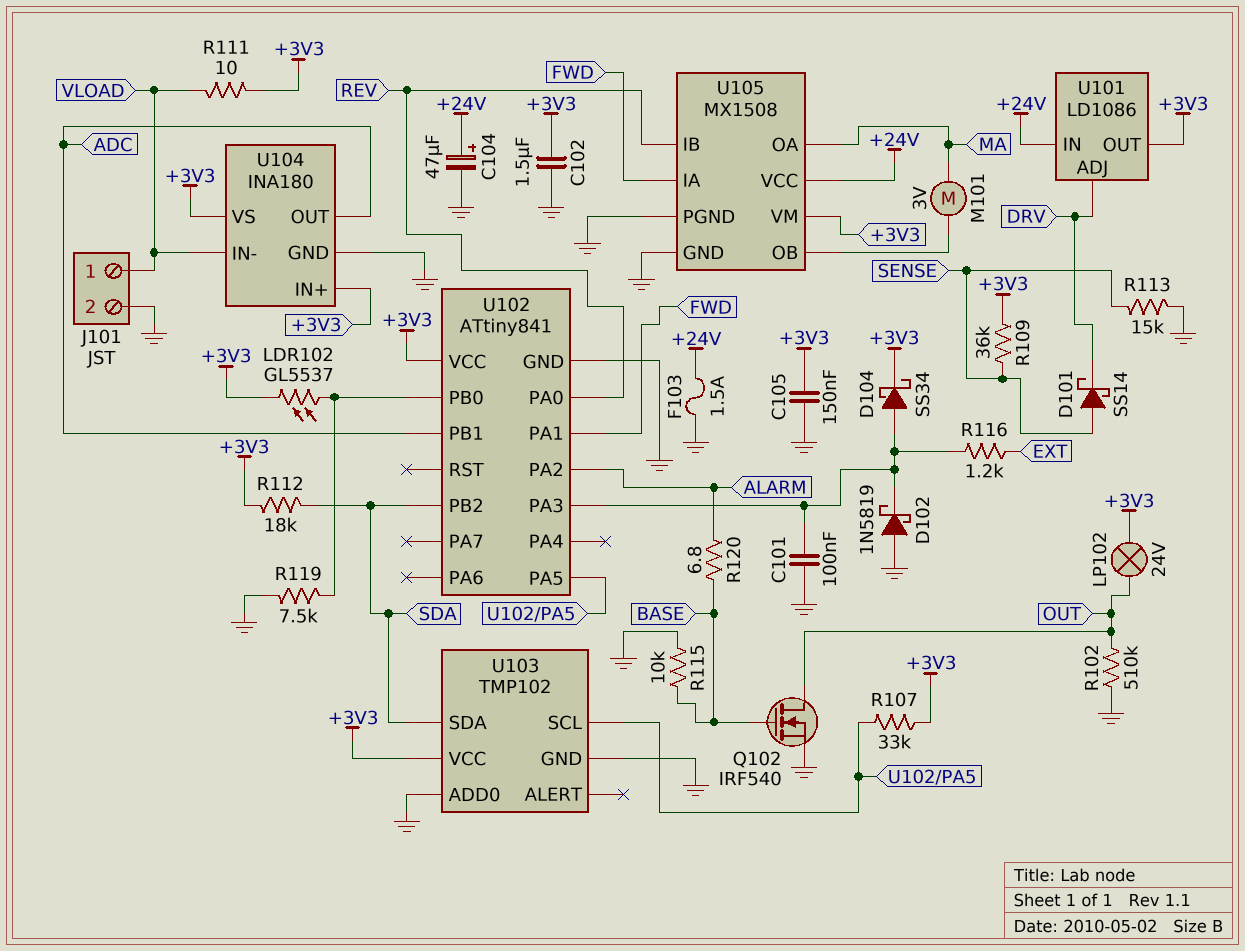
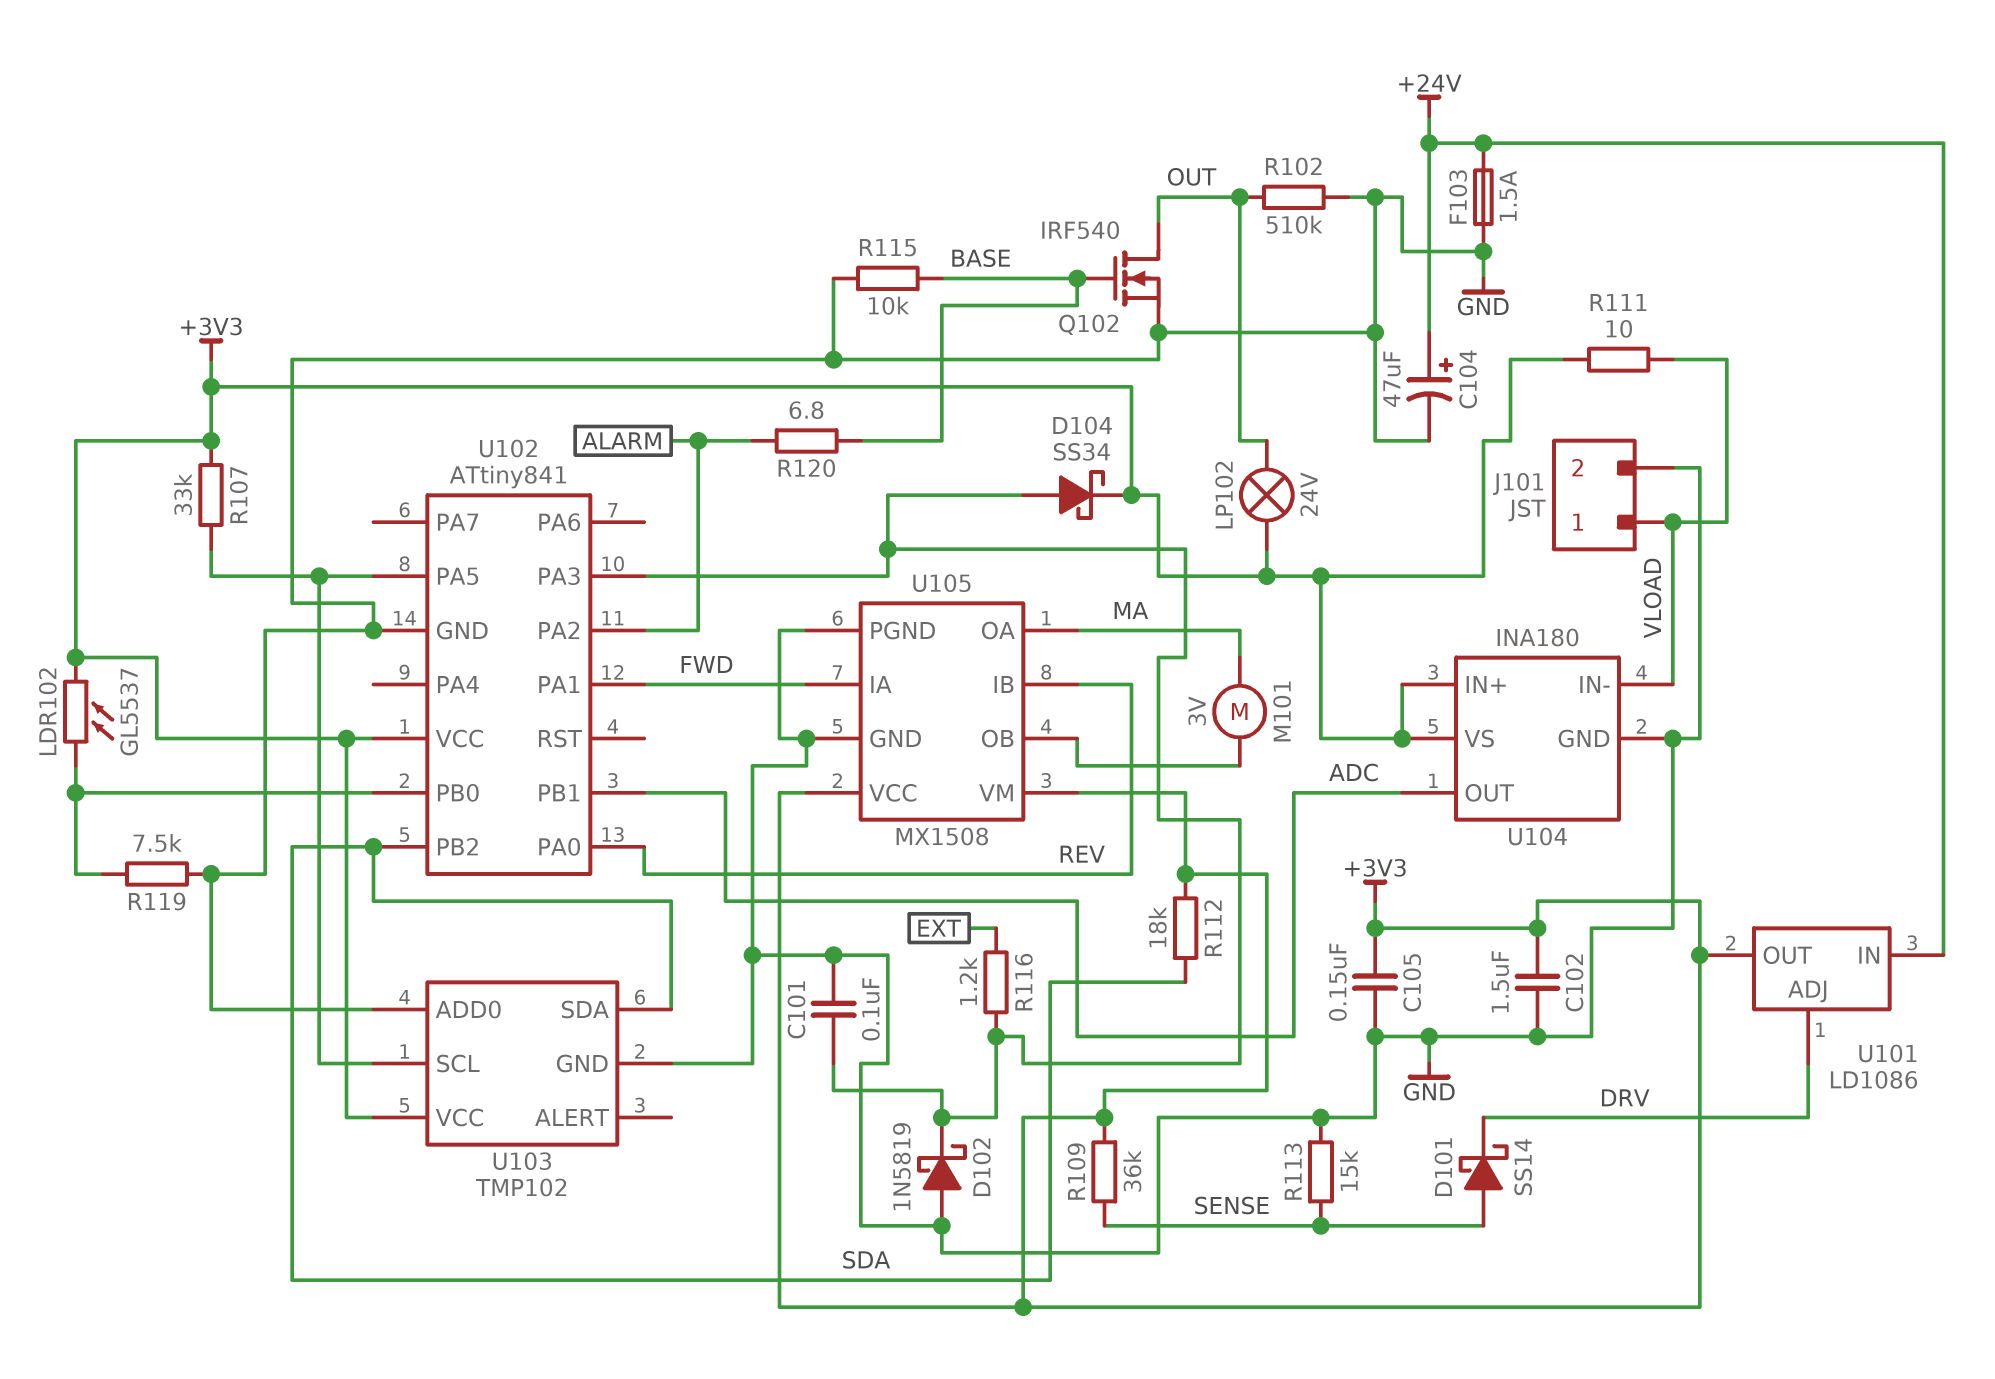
U105 pin VCC: +24V -> +3V3

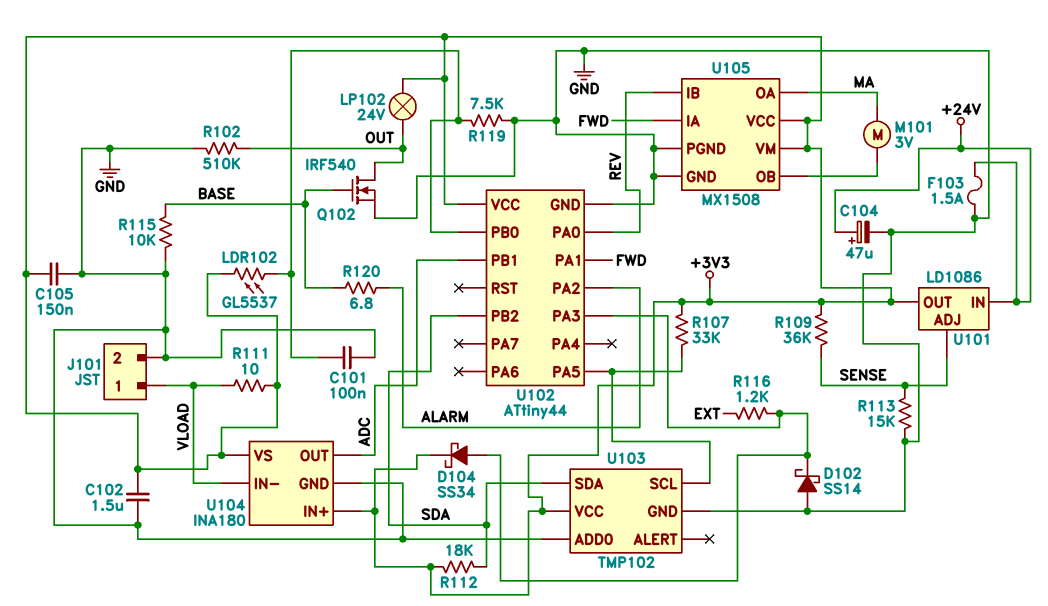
C101: 100nF (GND, U102/PA3) -> 100nF (GND, U102/PB0)
D101: schottky SS14 (A SENSE, K DRV) -> none
D102: schottky 1N5819 (A GND, K U102/PA3) -> schottky SS14 (A GND, K U102/PA3)
U101 pin ADJ: DRV -> SENSE
U102: ATtiny841 -> ATtiny44

